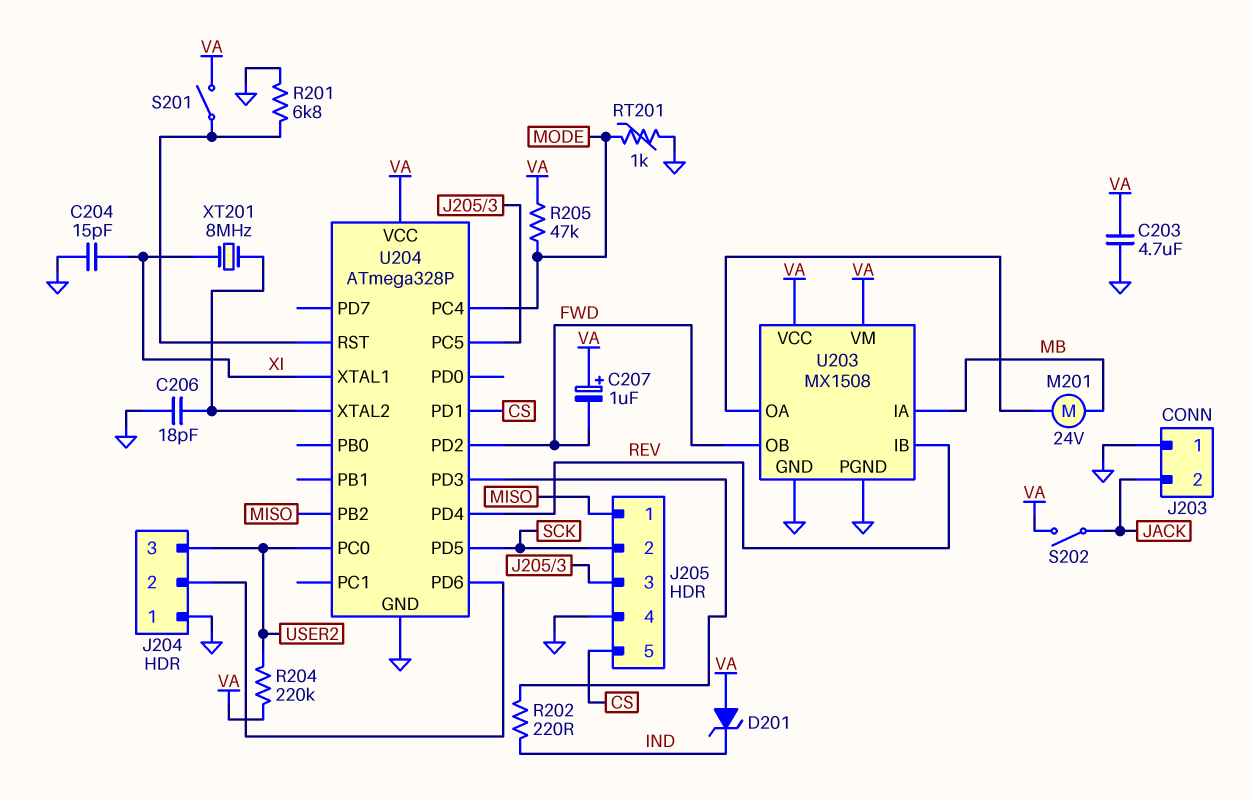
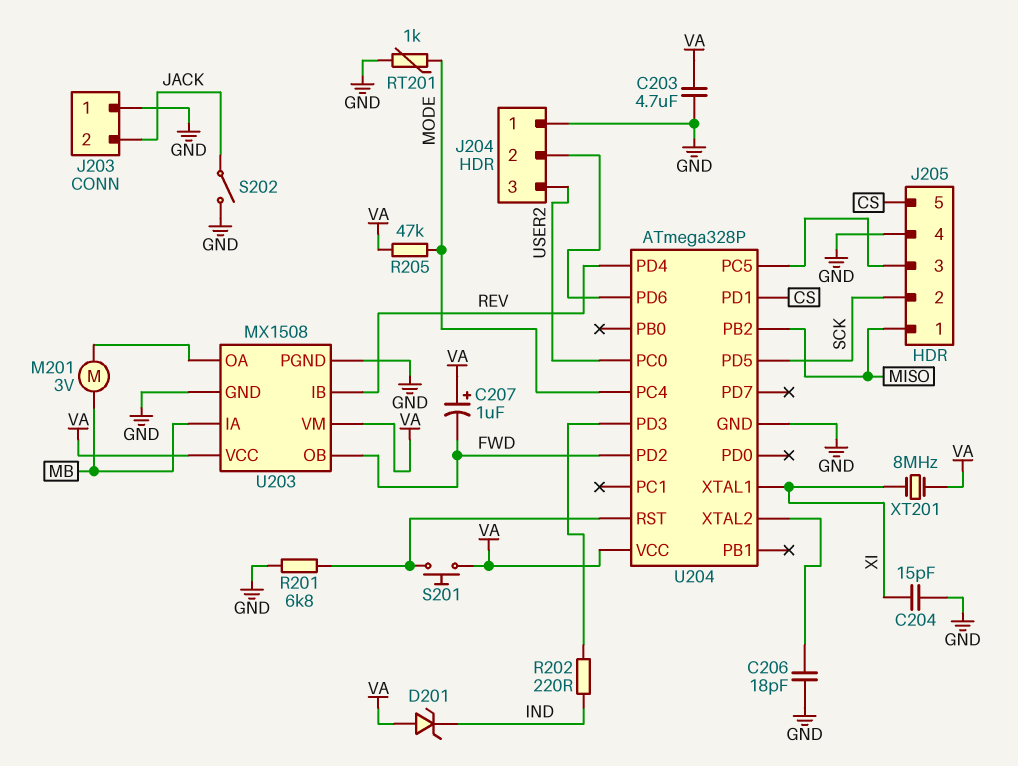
M201: motor 24V (MB, U203/OA) -> motor 3V (MB, U203/OA)
R204: 220k (USER2, VA) -> none
S201: switch (U204/RST, VA) -> button (U204/RST, VA)
S202: switch (JACK, VA) -> switch (GND, JACK)
XT201: 8MHz (U204/XTAL2, XI) -> 8MHz (VA, XI)

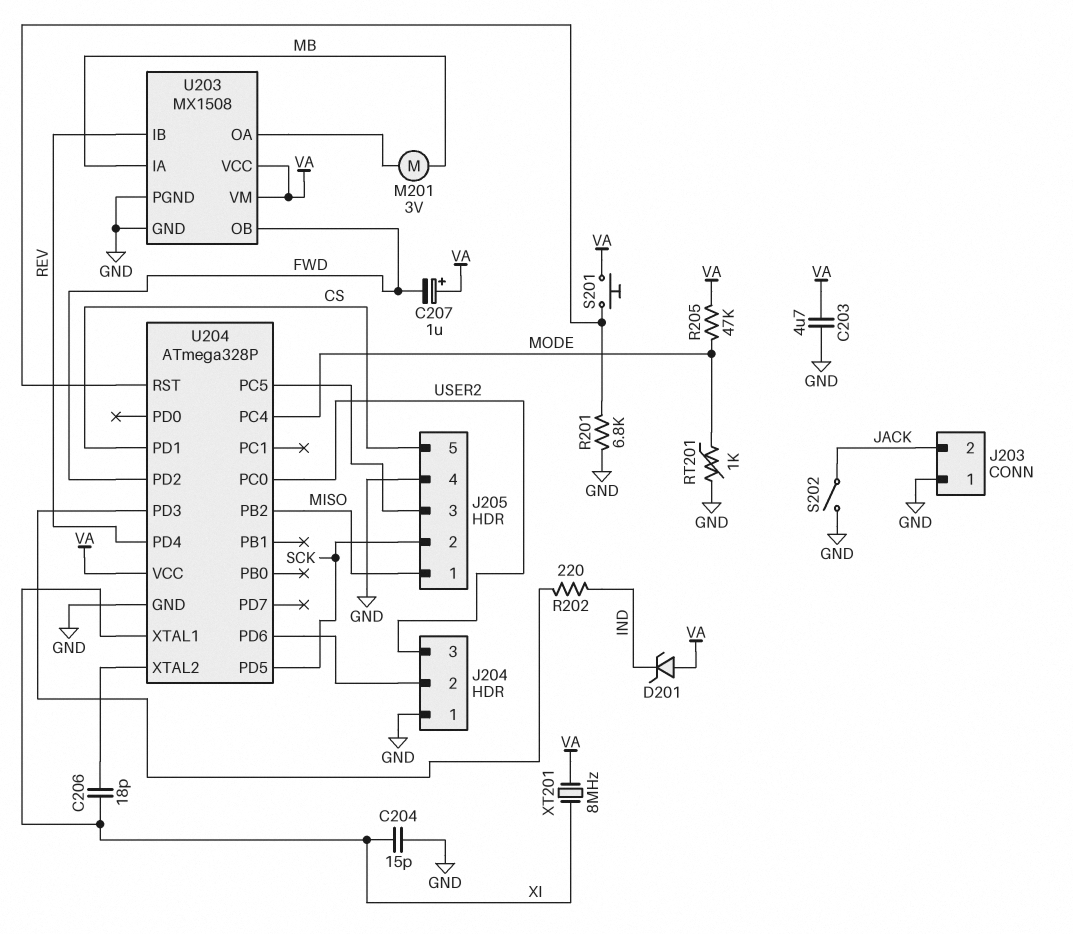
C206: 18pF (GND, U204/XTAL2) -> 18pF (U204/XTAL2, XI)

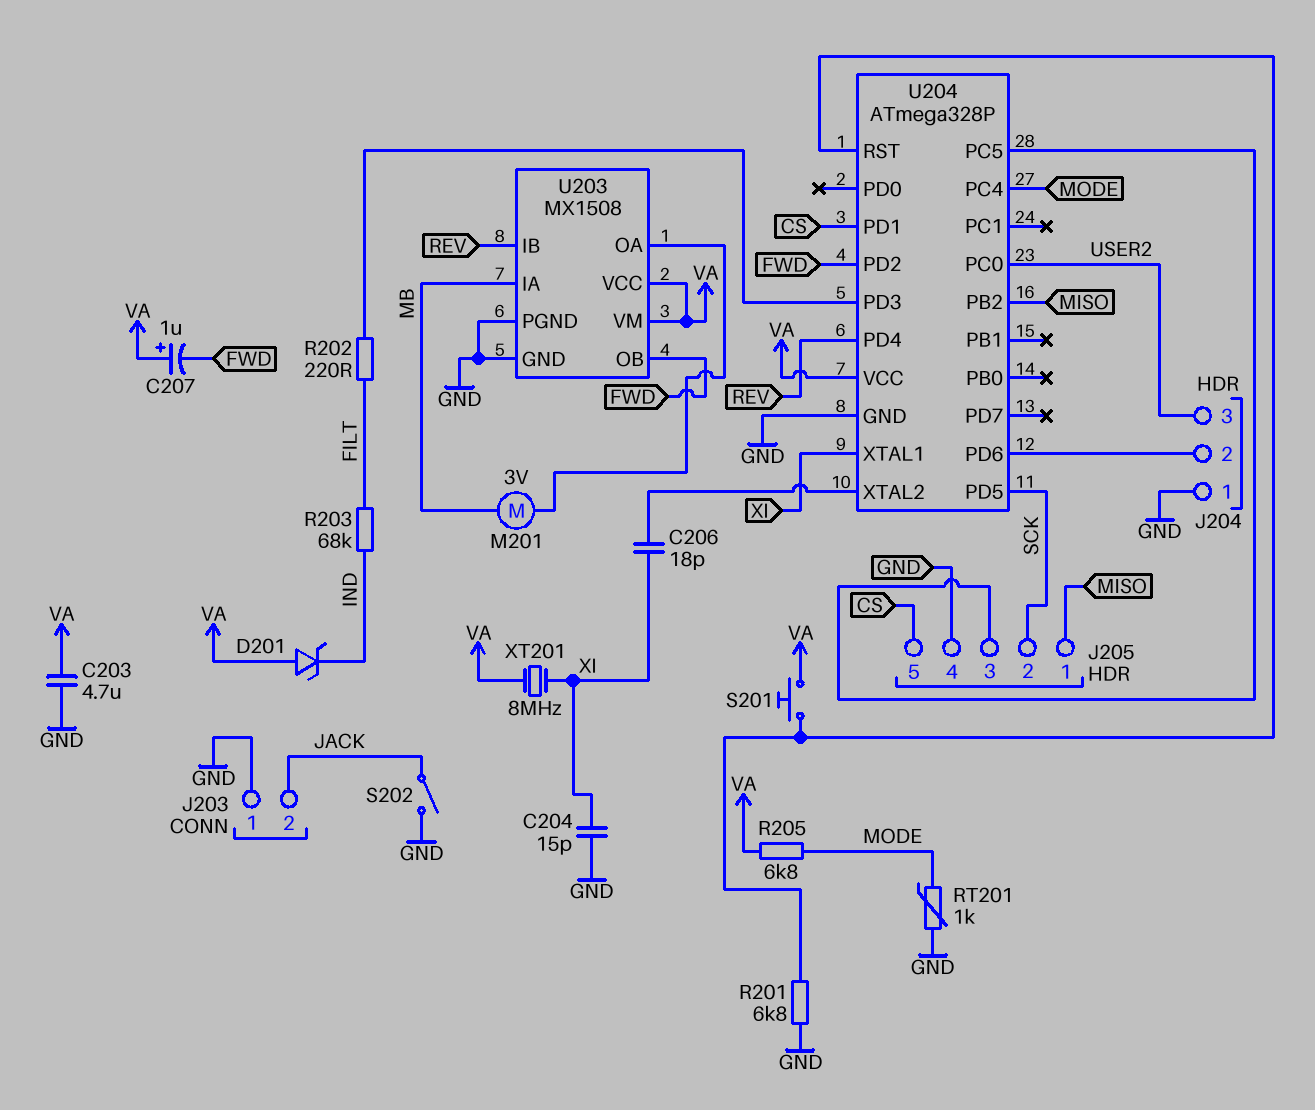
R202: 220 (IND, U204/PD3) -> 220 (FILT, U204/PD3)
R203: none -> 68k (FILT, IND)
R205: 47k (MODE, VA) -> 6.8k (MODE, VA)

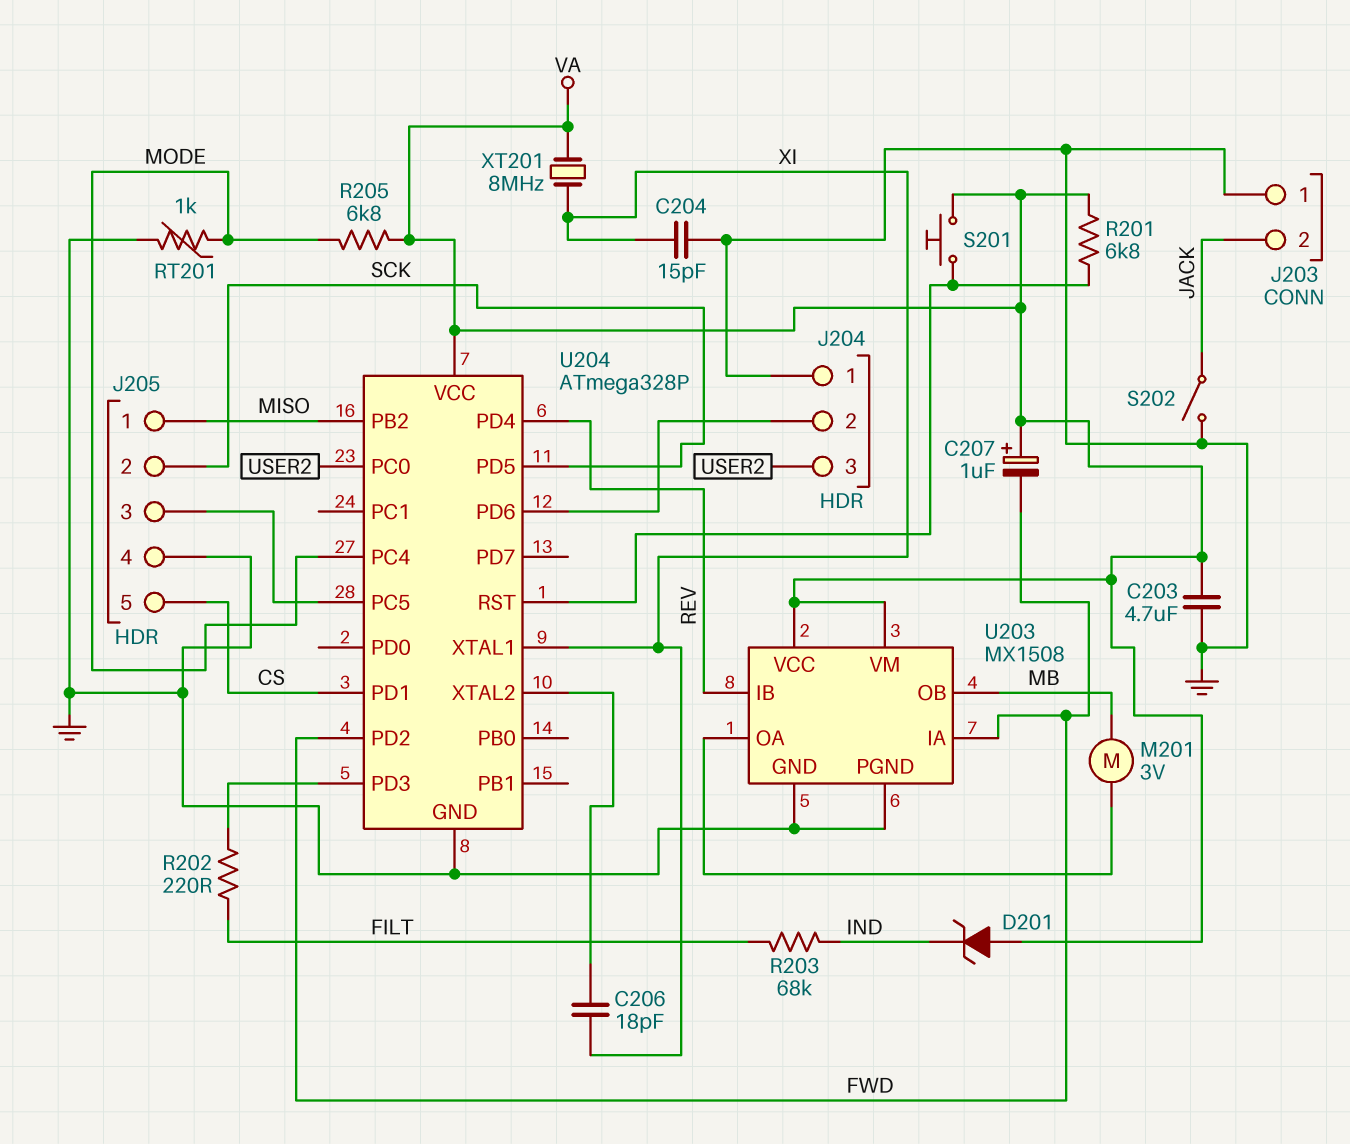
R201: 6.8k (GND, U204/RST) -> 6.8k (U204/RST, VA)
U203 pin IA: MB -> FWD
U203 pin OB: FWD -> MB

